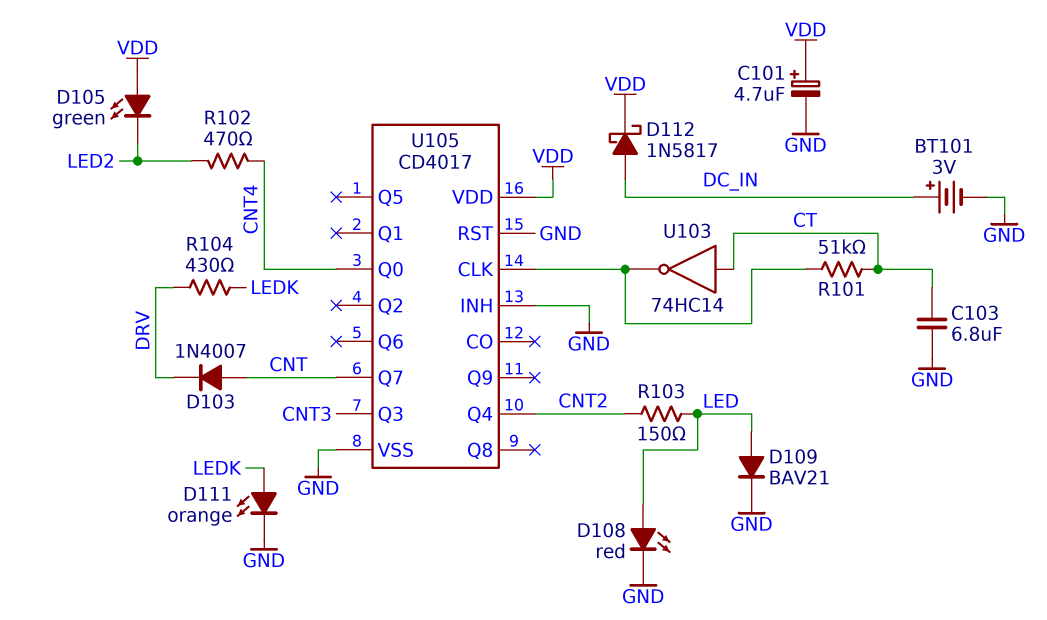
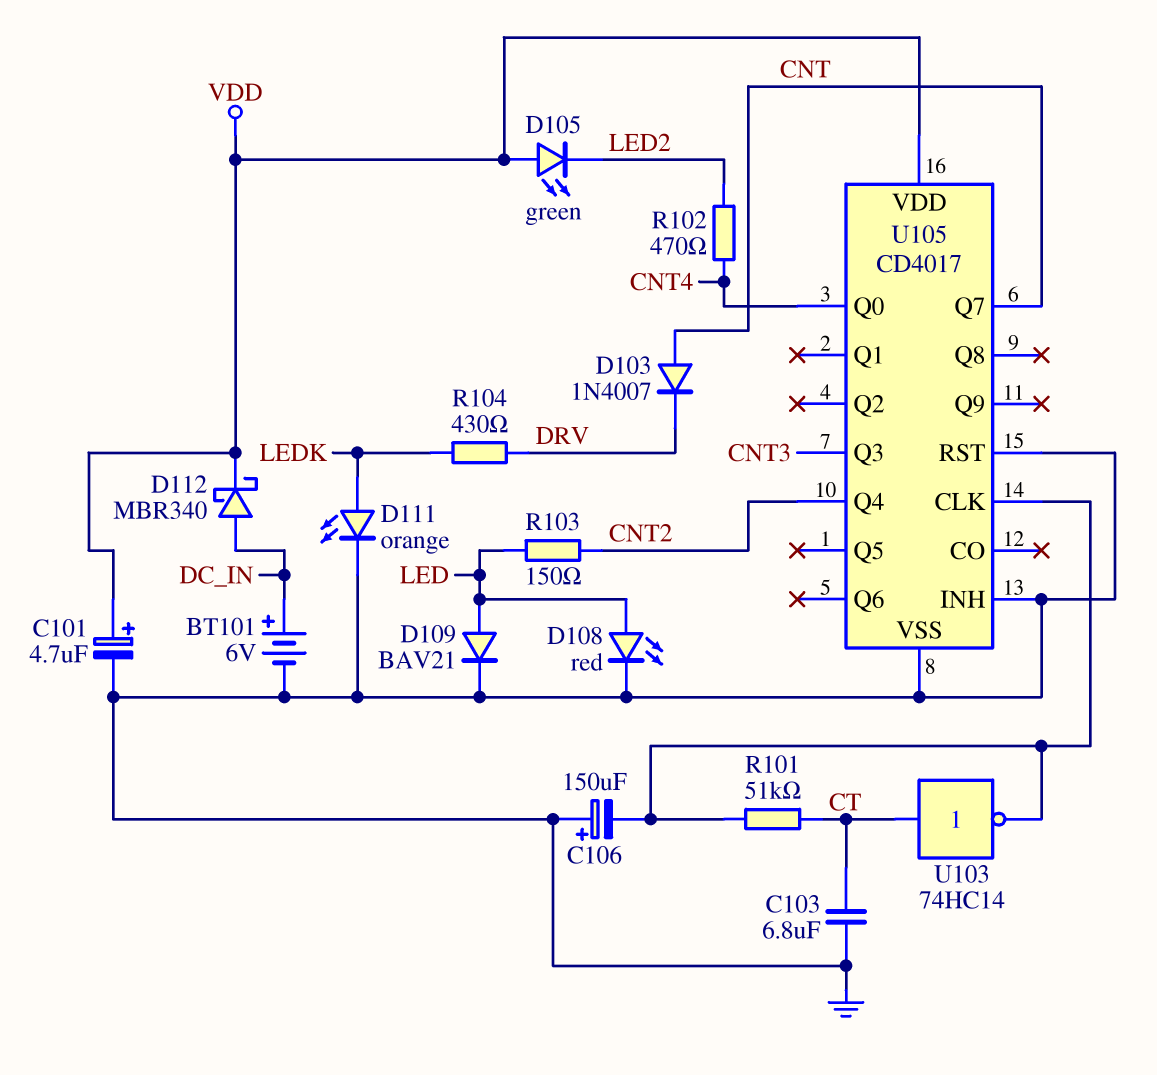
BT101: 3V (plus DC_IN, minus GND) -> 6V (plus DC_IN, minus GND)
C106: none -> 150uF (plus GND, minus U105/CLK)
D112: schottky 1N5817 (A DC_IN, K VDD) -> schottky MBR340 (A DC_IN, K VDD)

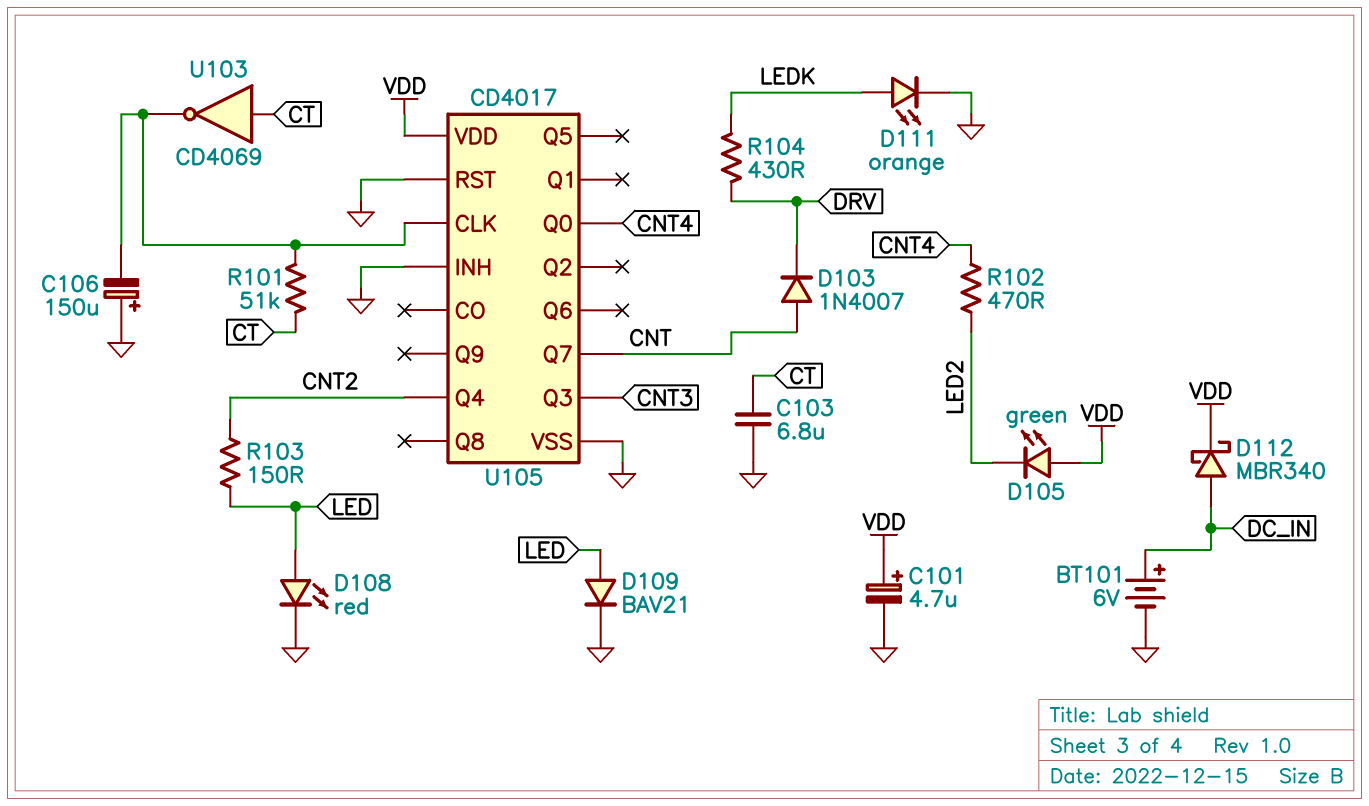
U103: NOT 74HC14 (in CT, out U105/CLK) -> NOT CD4069 (in CT, out U105/CLK)

